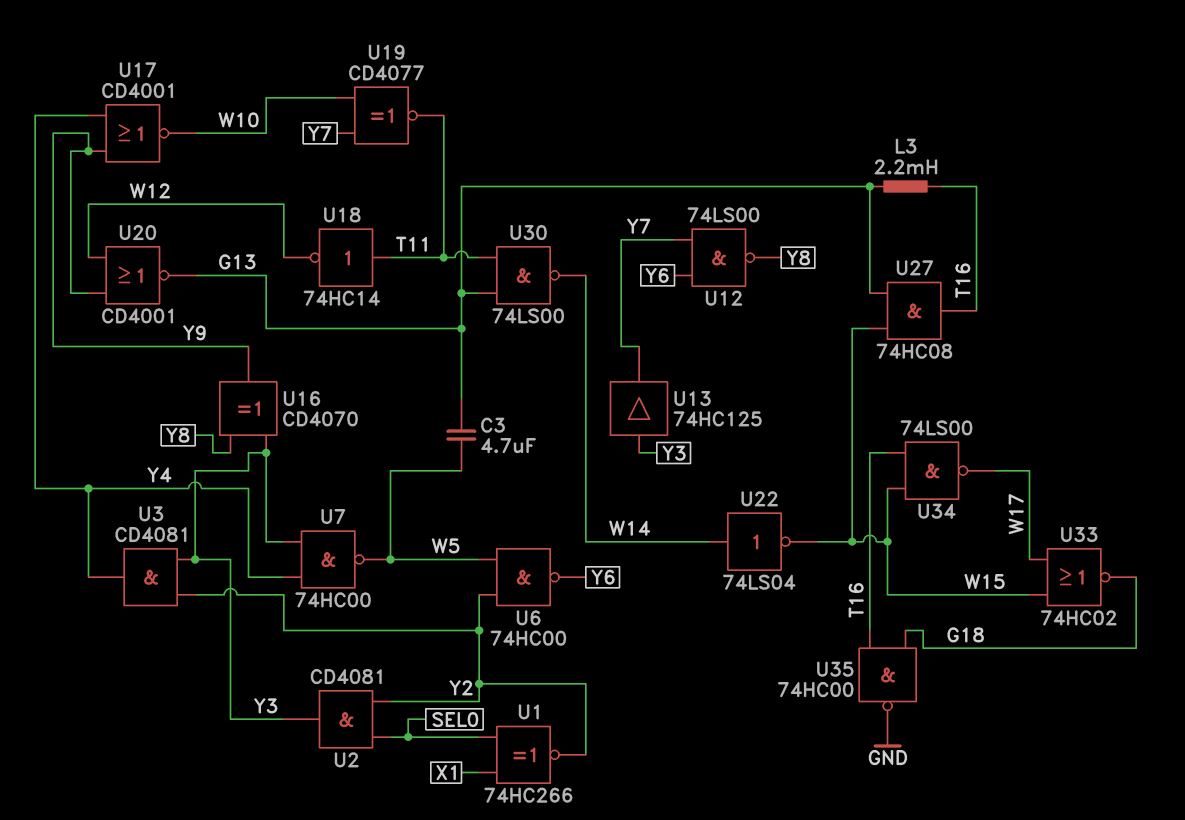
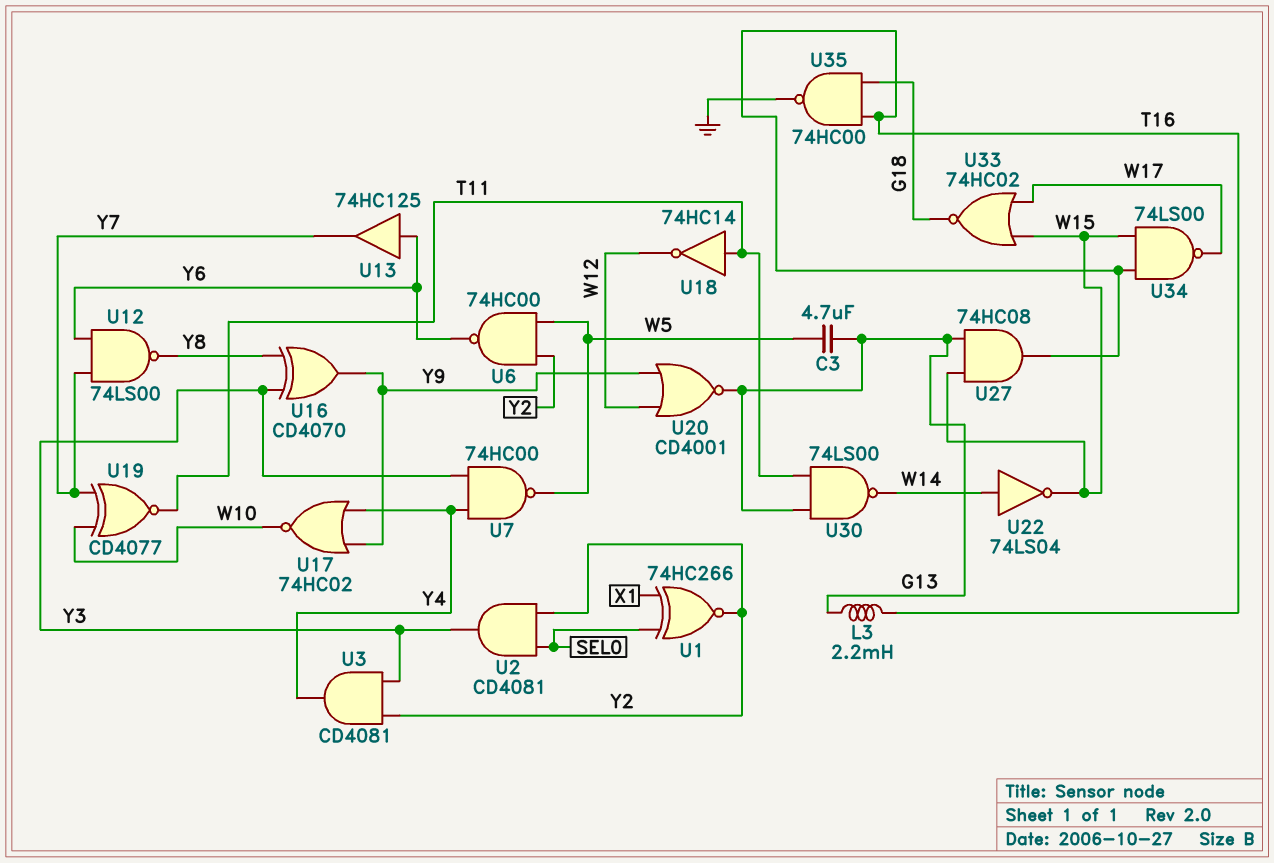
U13: buffer 74HC125 (in Y3, out Y7) -> buffer 74HC125 (in Y6, out Y7)
U17: NOR CD4001 (in Y4, in Y9, out W10) -> NOR 74HC02 (in Y4, in Y9, out W10)

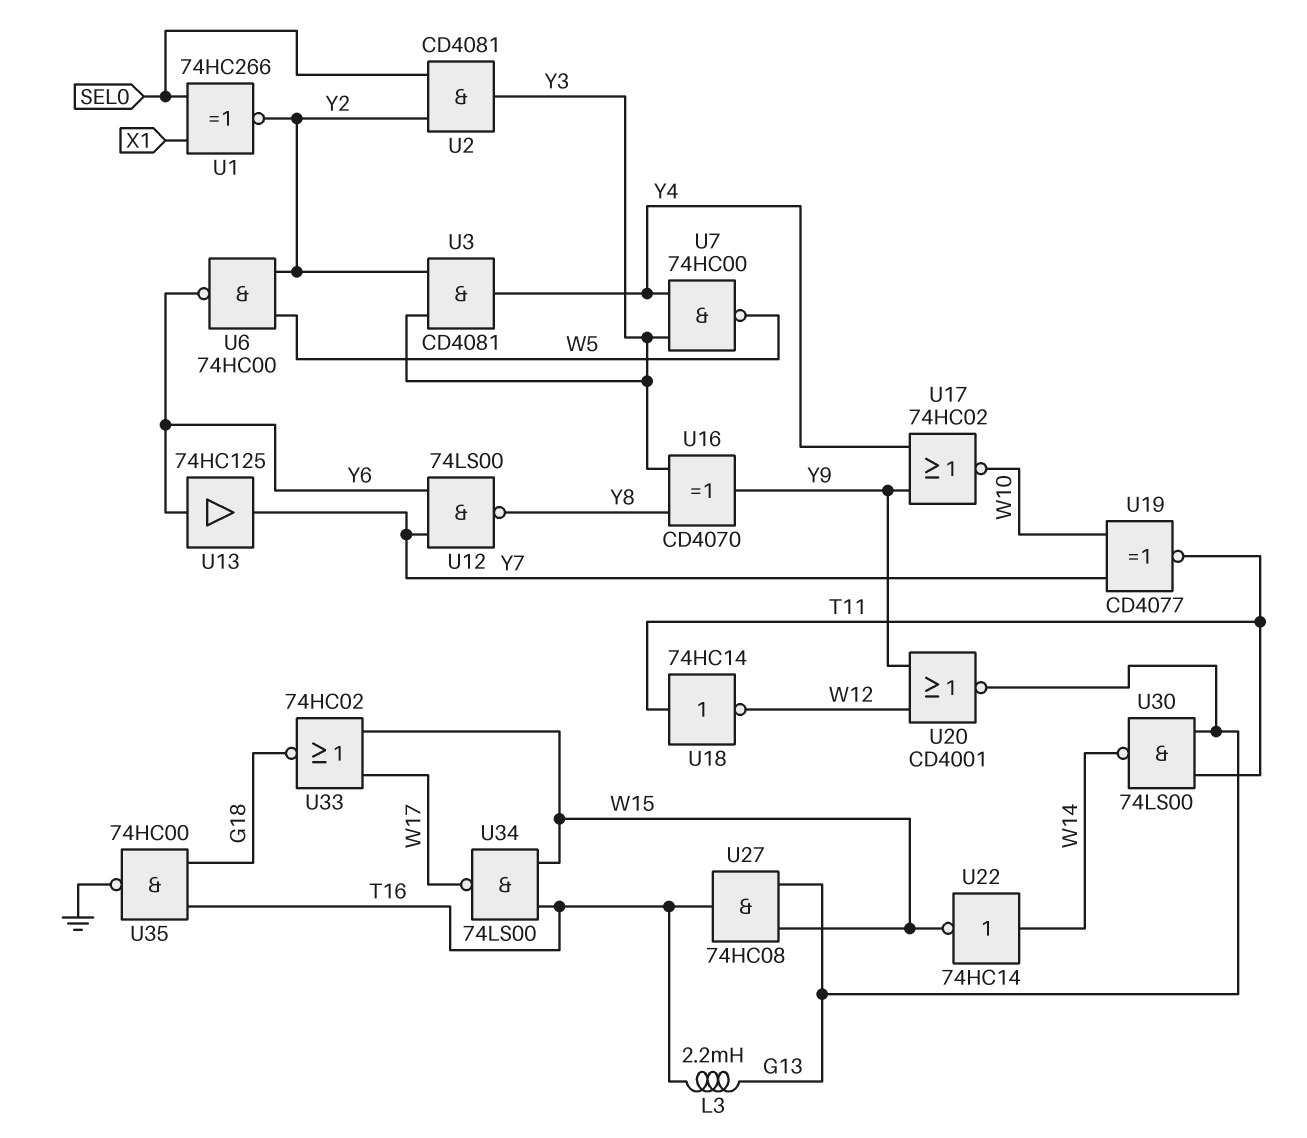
C3: 4.7uF (G13, W5) -> none
U22: NOT 74LS04 (in W14, out W15) -> NOT 74HC14 (in W14, out W15)

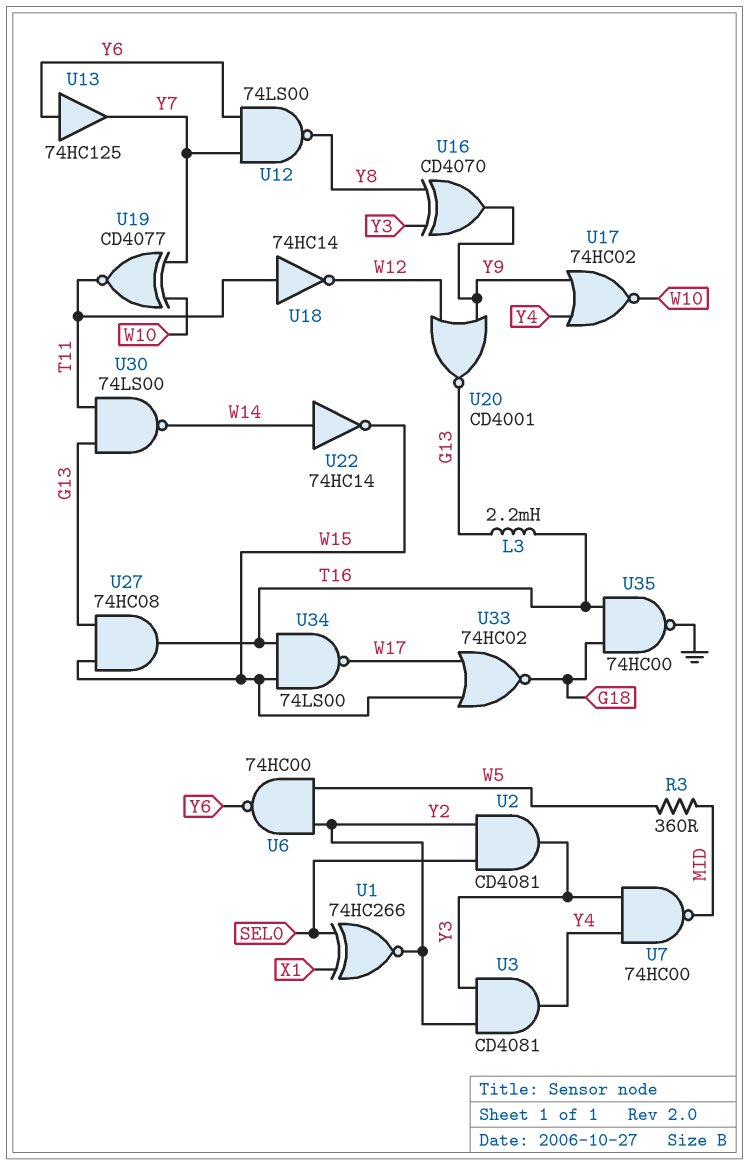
R3: none -> 360 (MID, W5)
U7: NAND 74HC00 (in Y3, in Y4, out W5) -> NAND 74HC00 (in Y3, in Y4, out MID)

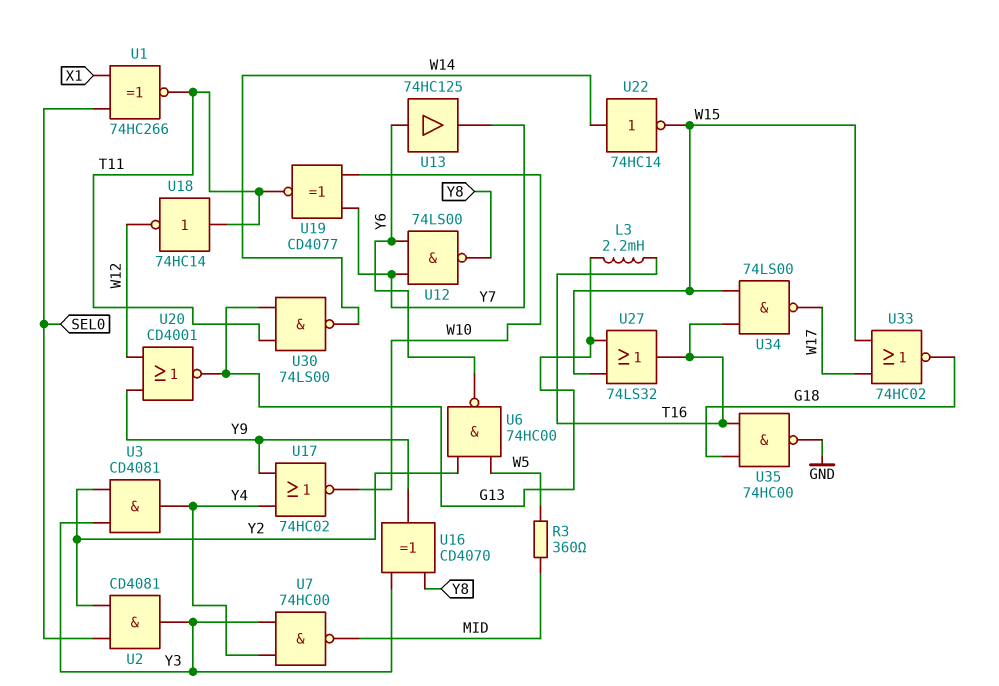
U1: XNOR 74HC266 (in SEL0, in X1, out Y2) -> XNOR 74HC266 (in SEL0, in X1, out T11)
U27: AND 74HC08 (in G13, in W15, out T16) -> OR 74LS32 (in G13, in W15, out T16)

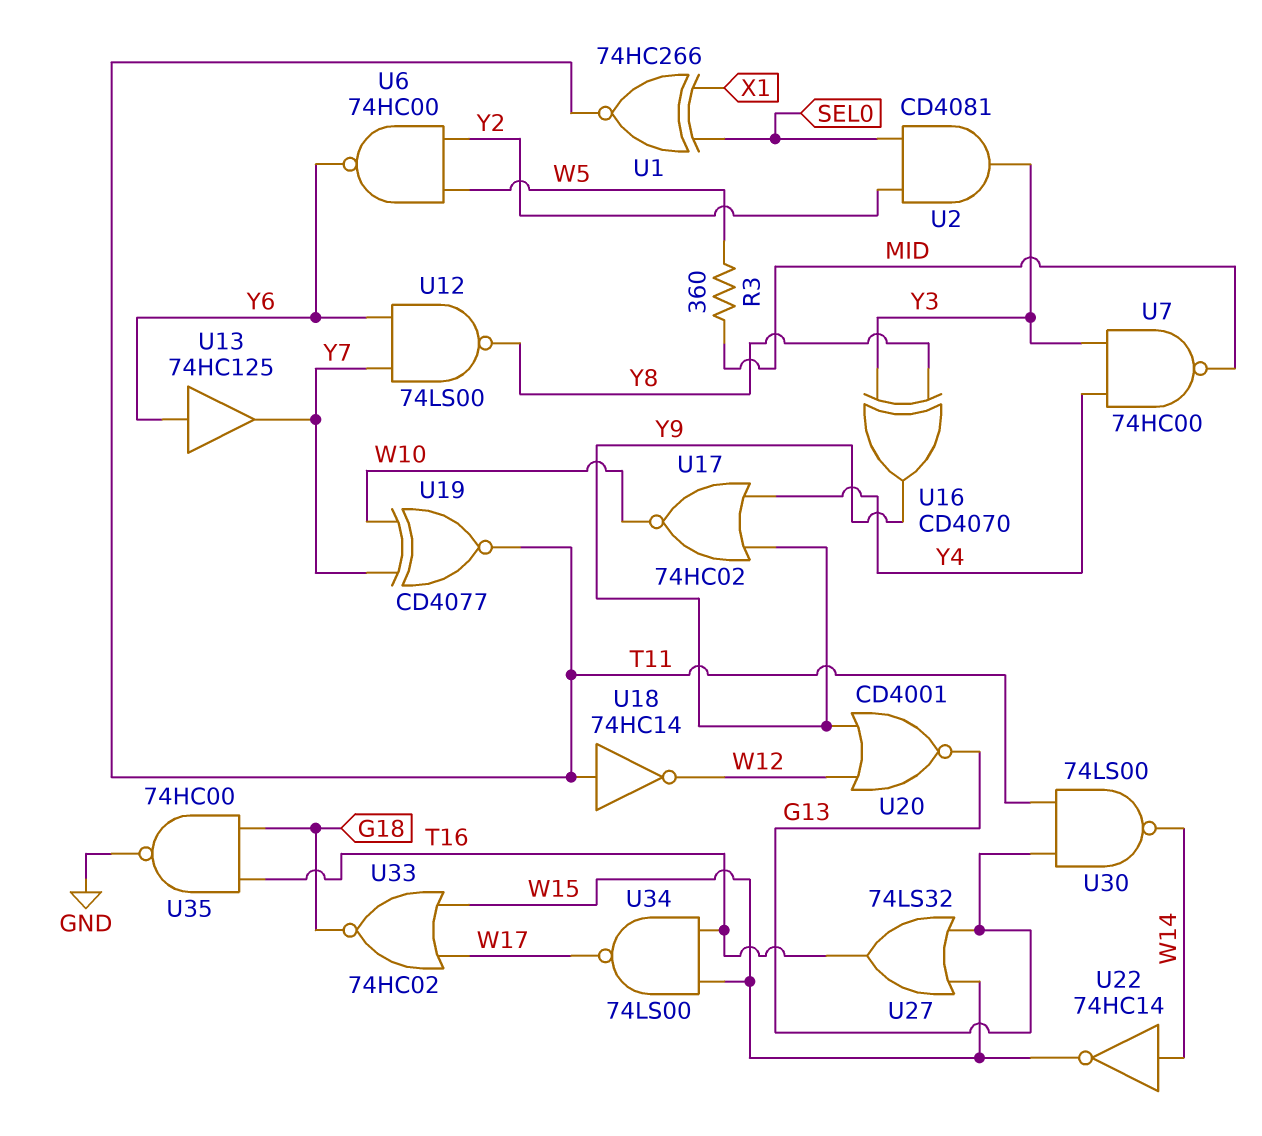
L3: 2.2mH (G13, T16) -> none
U3: AND CD4081 (in Y2, in Y3, out Y4) -> none

